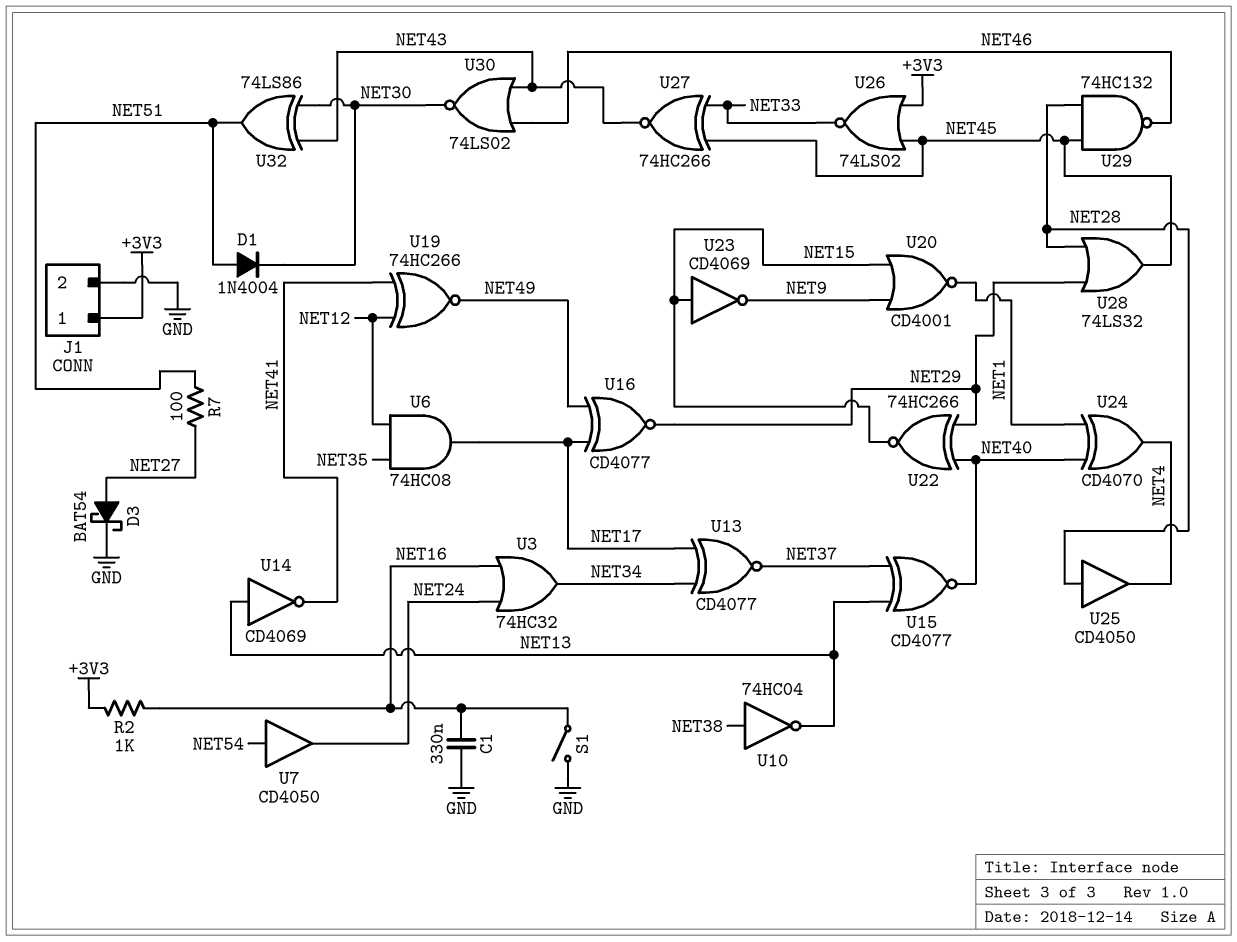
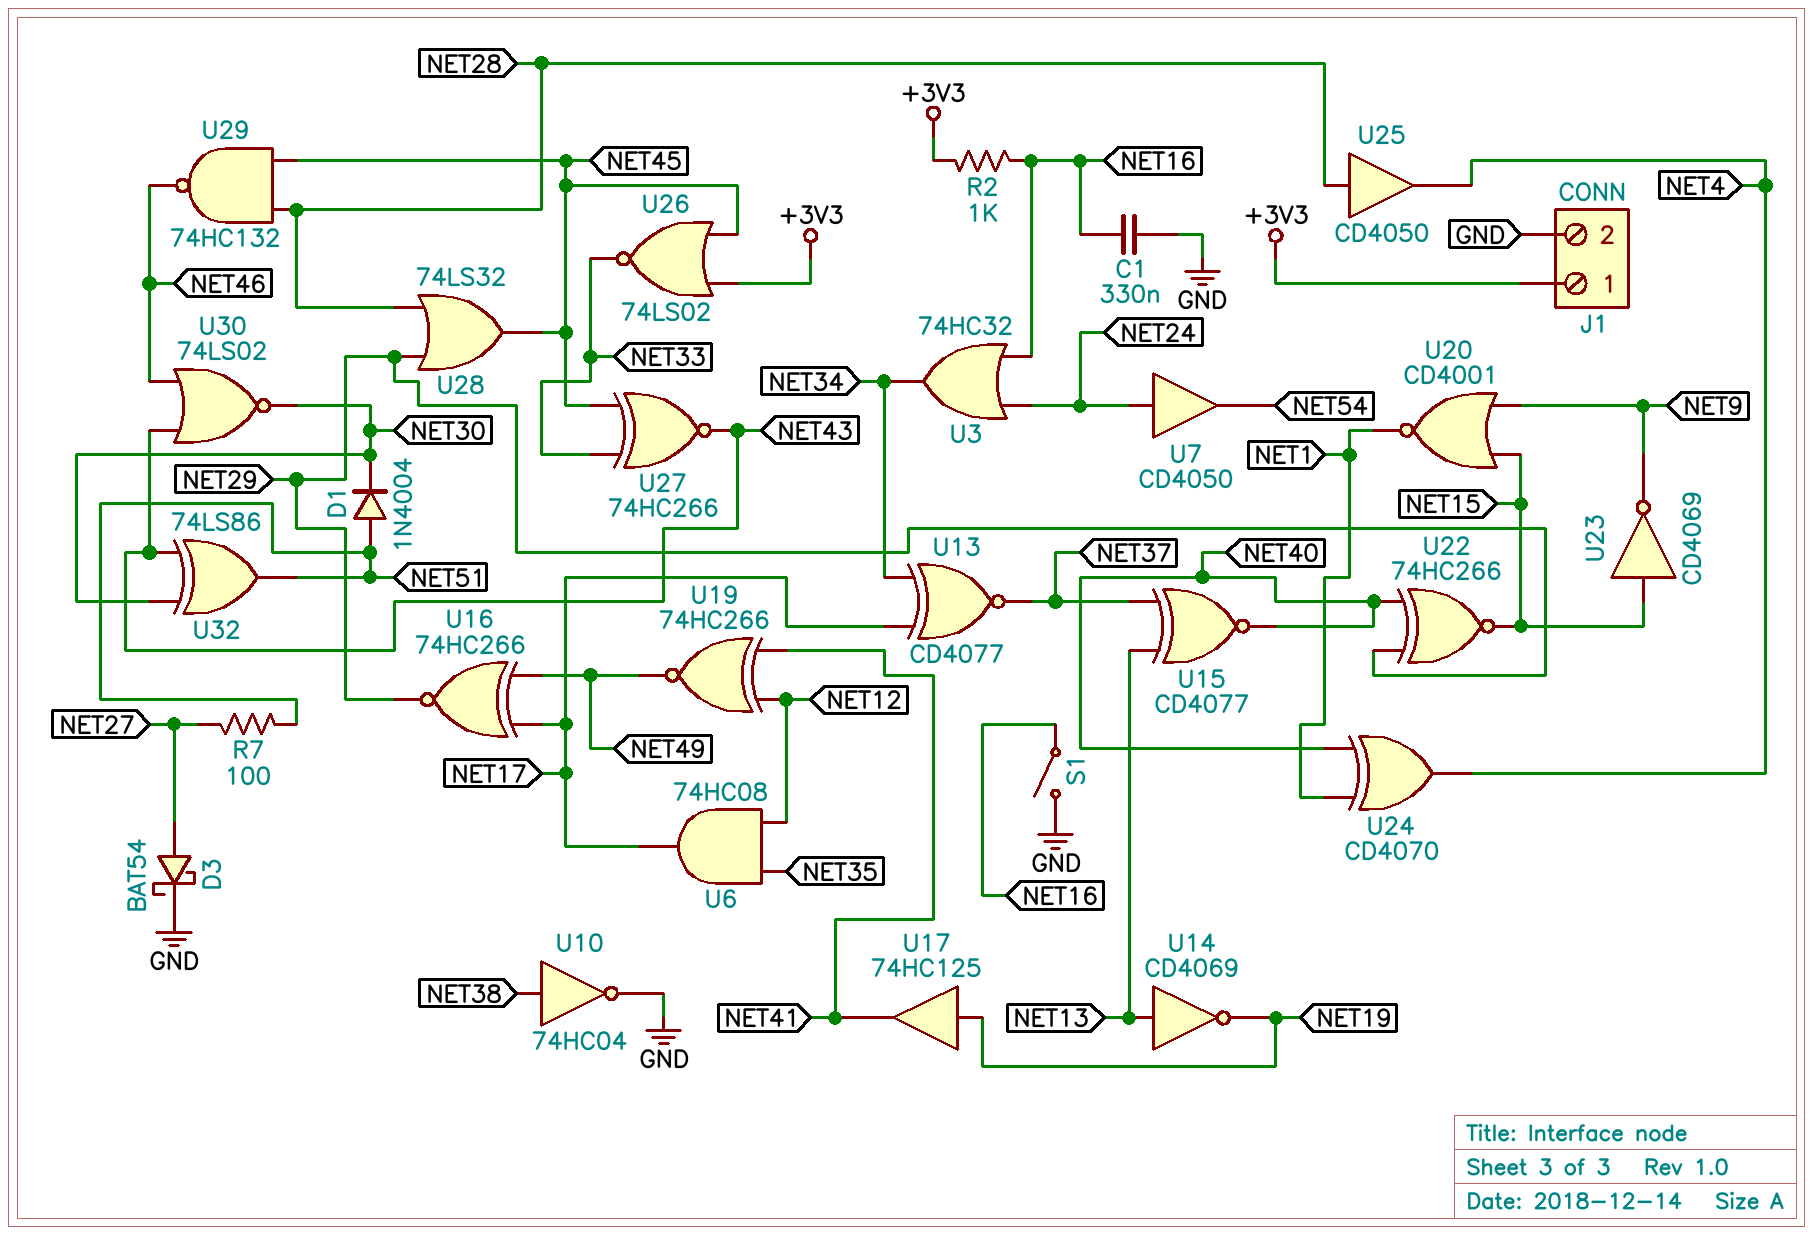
U7: buffer CD4050 (in NET54, out NET24) -> buffer CD4050 (in NET24, out NET54)
U10: NOT 74HC04 (in NET38, out NET13) -> NOT 74HC04 (in NET38, out GND)
U14: NOT CD4069 (in NET13, out NET41) -> NOT CD4069 (in NET13, out NET19)
U16: XNOR CD4077 (in NET17, in NET49, out NET29) -> XNOR 74HC266 (in NET17, in NET49, out NET29)
U17: none -> buffer 74HC125 (in NET19, out NET41)

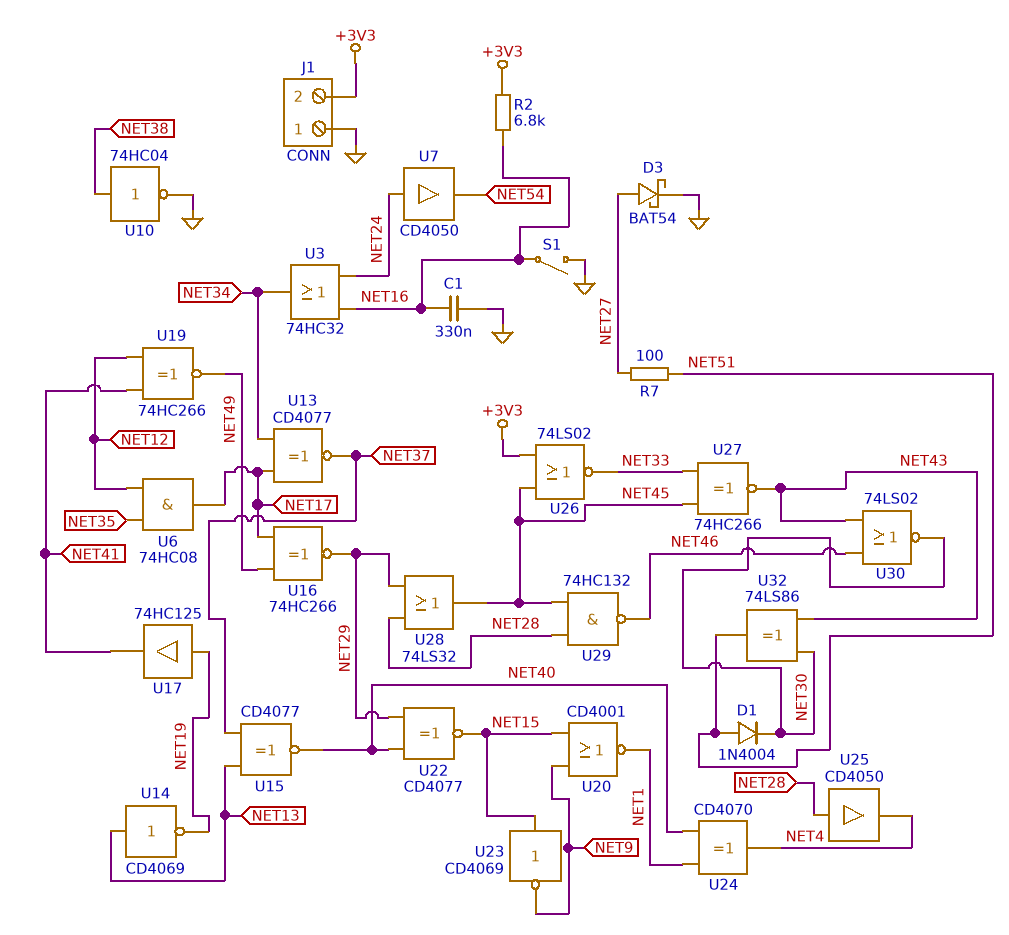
J1 pin 1: +3V3 -> GND
J1 pin 2: GND -> +3V3
R2: 1k (+3V3, NET16) -> 6.8k (+3V3, NET16)
U22: XNOR 74HC266 (in NET29, in NET40, out NET15) -> XNOR CD4077 (in NET29, in NET40, out NET15)

